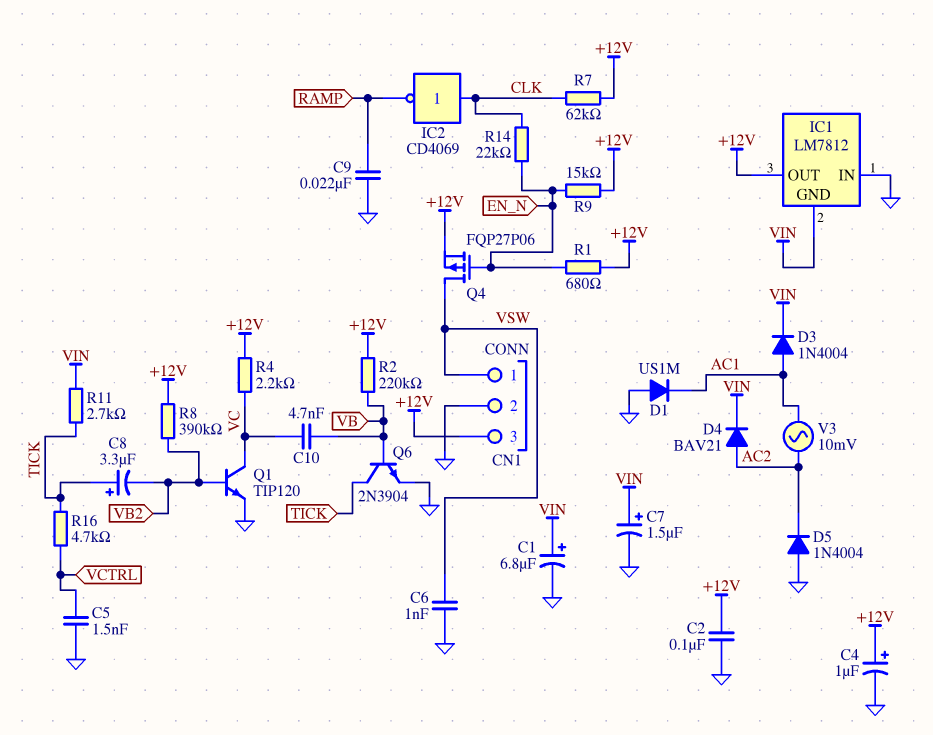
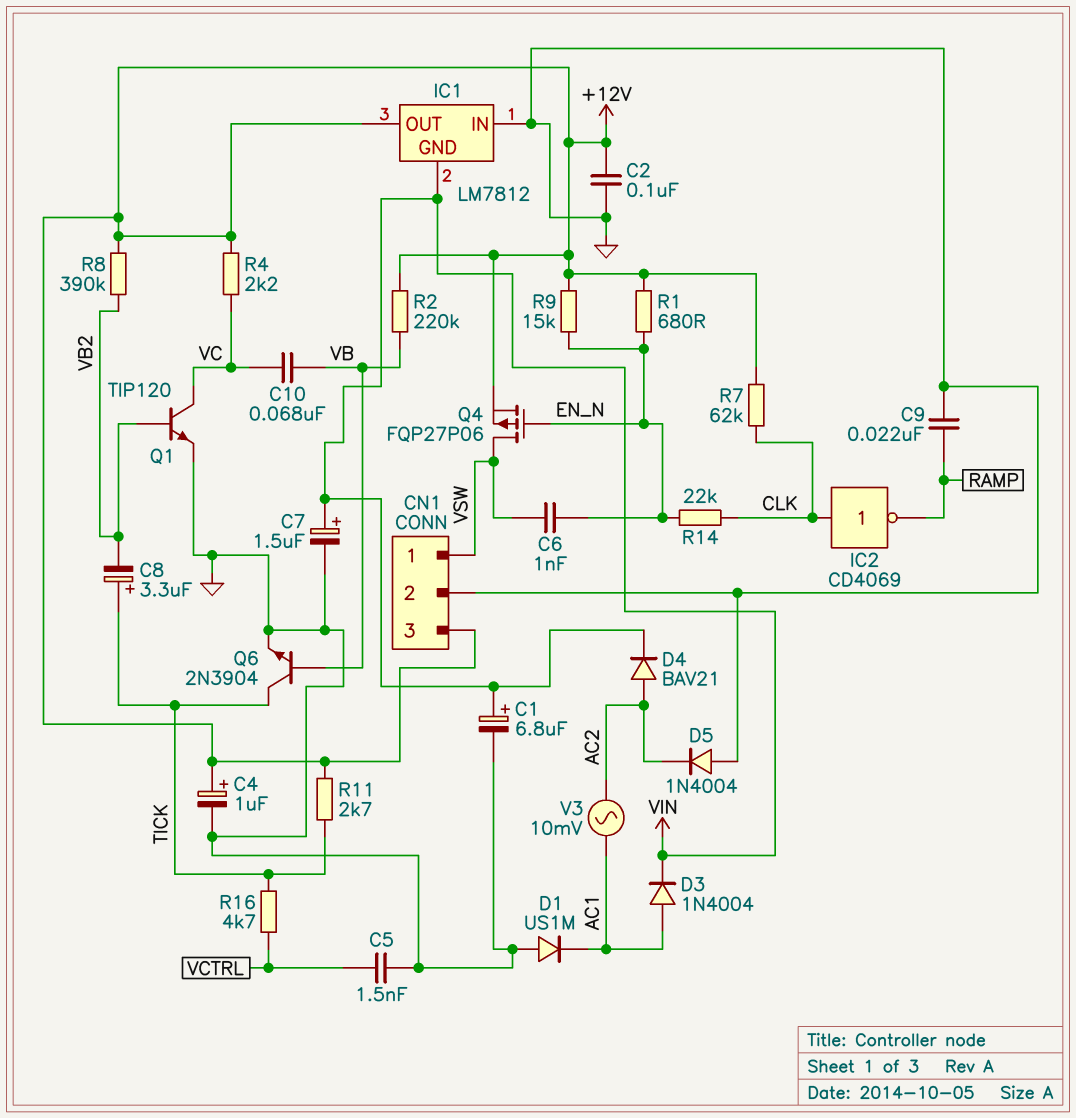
C6: 1nF (GND, VSW) -> 1nF (EN_N, VSW)
C10: 4.7nF (VB, VC) -> 68nF (VB, VC)
R11: 2.7k (TICK, VIN) -> 2.7k (+12V, TICK)

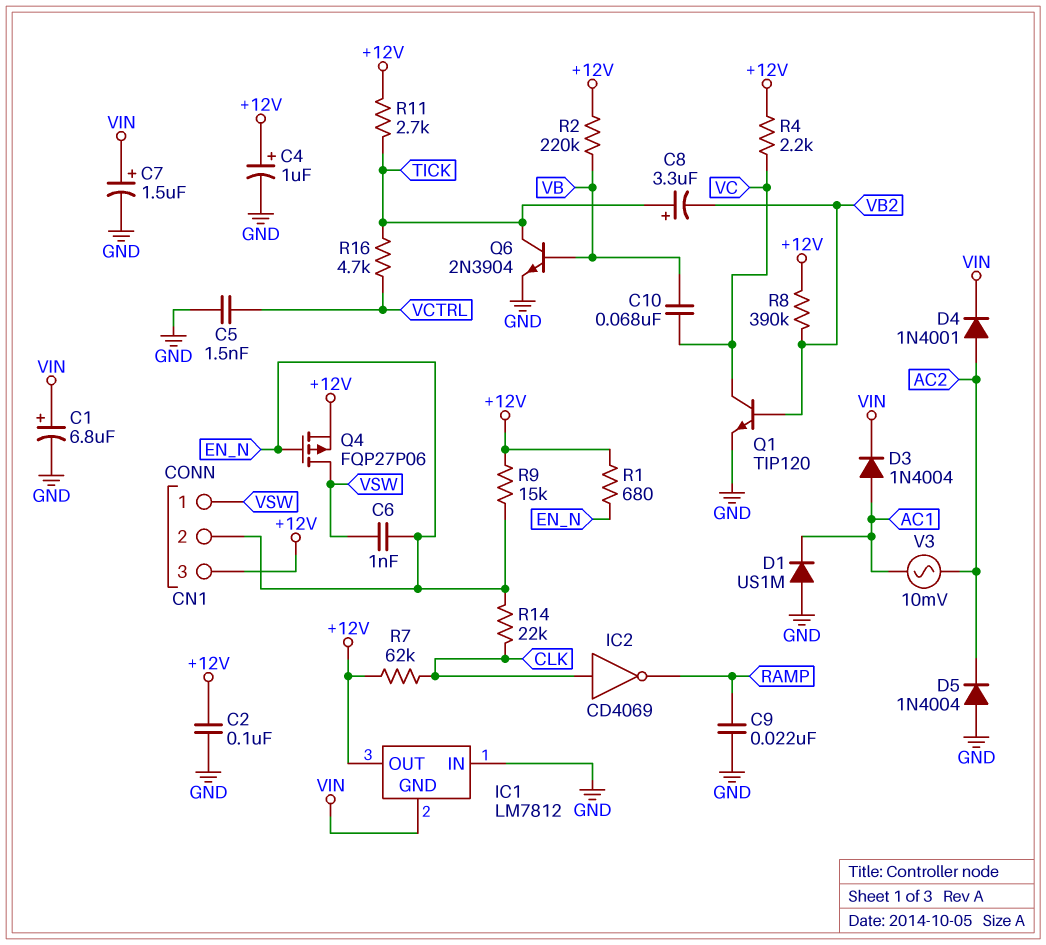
CN1 pin 2: GND -> EN_N
D4: diode BAV21 (A AC2, K VIN) -> diode 1N4001 (A AC2, K VIN)

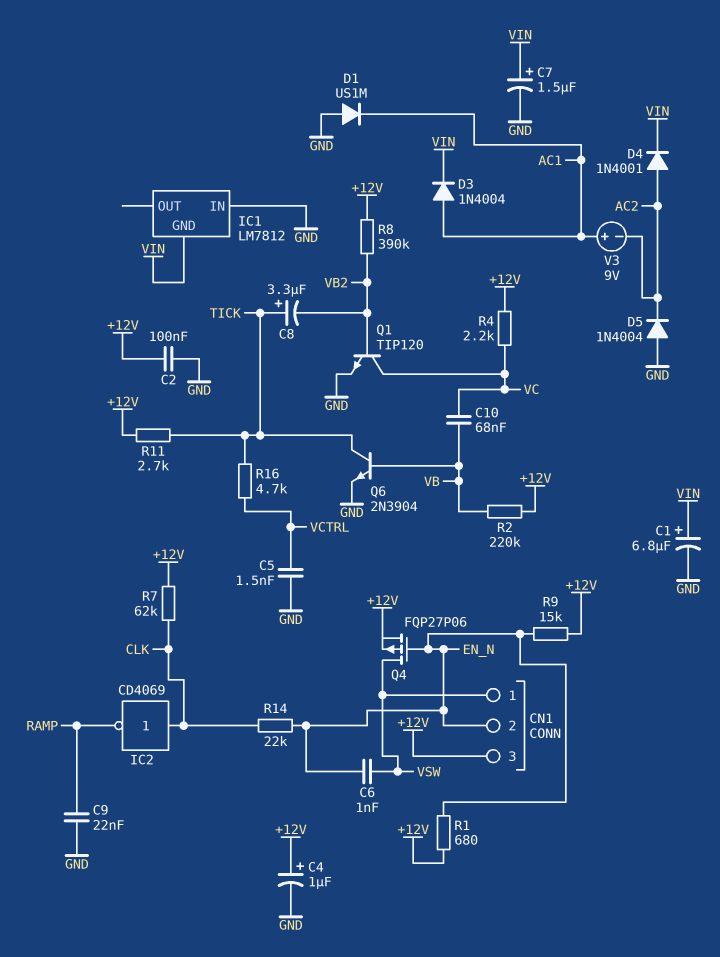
IC1 pin OUT: +12V -> none
V3: AC 10mV (AC1, AC2) -> 9V (plus AC1, minus AC2)

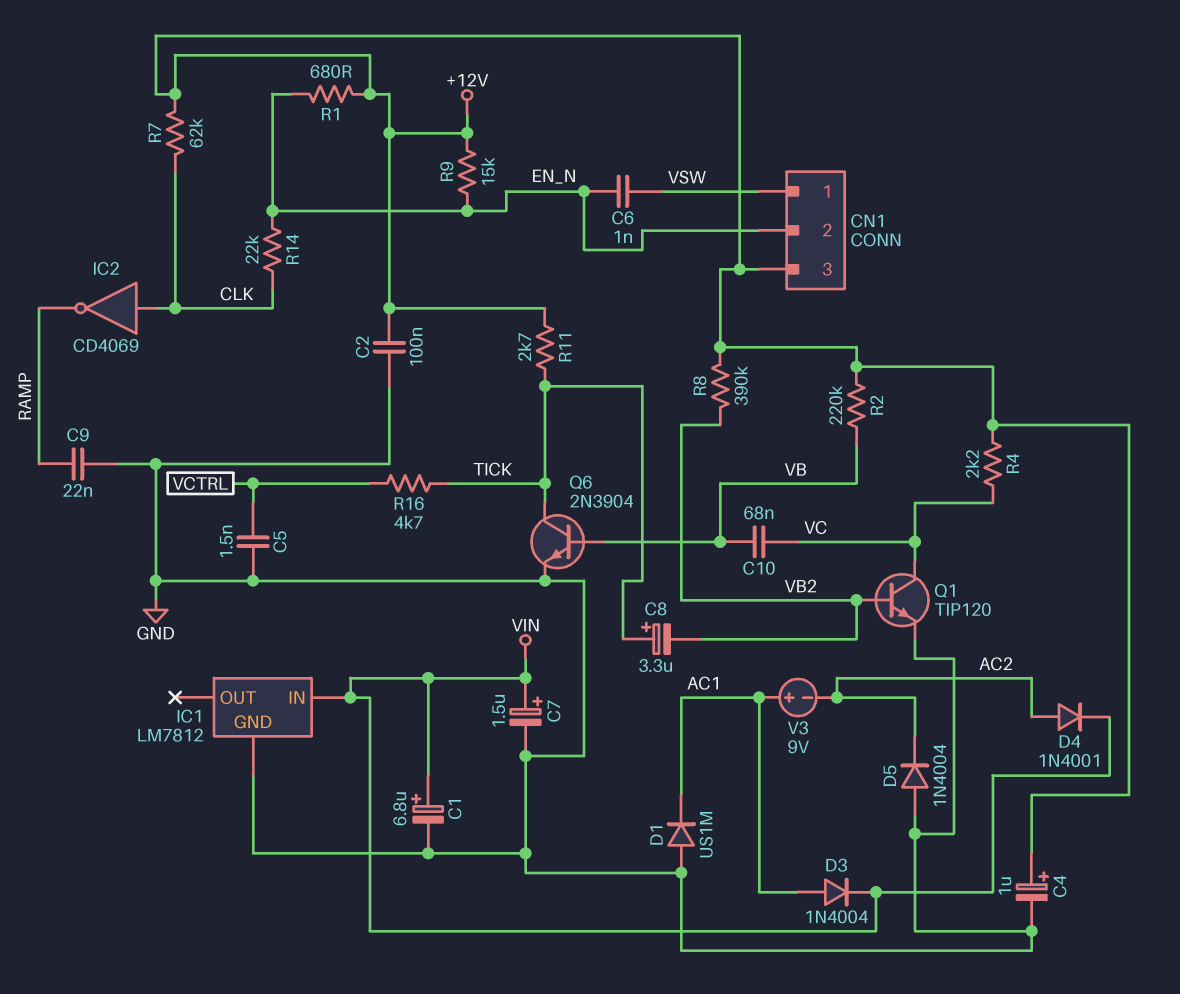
IC1 pin GND: VIN -> GND
IC1 pin IN: GND -> VIN
Q4: PMOS FQP27P06 (G EN_N, D VSW, S +12V) -> none

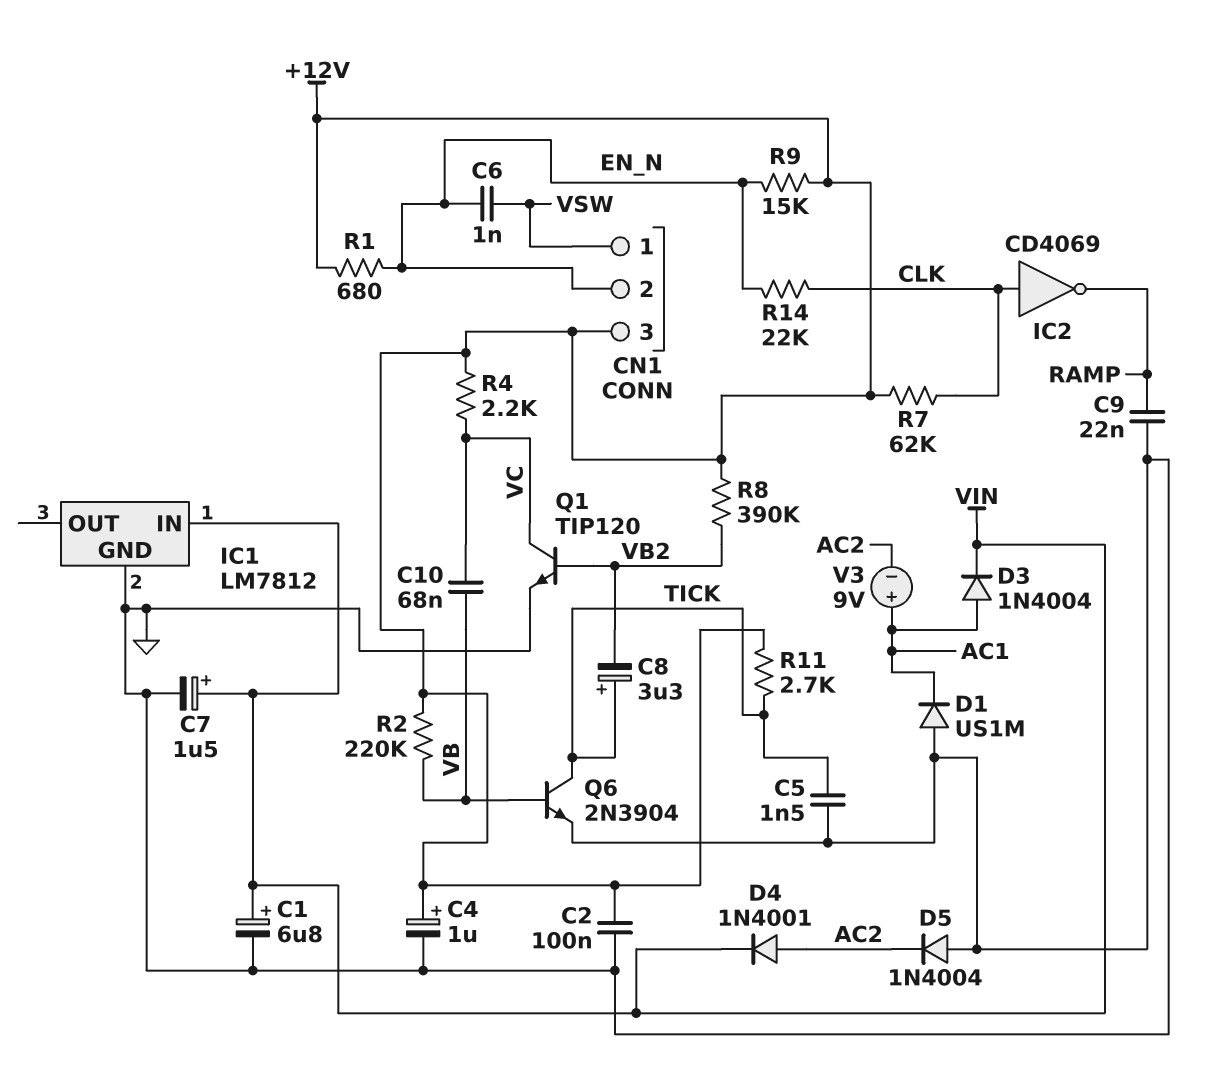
C5: 1.5nF (GND, VCTRL) -> 1.5nF (GND, TICK)
R16: 4.7k (TICK, VCTRL) -> none

